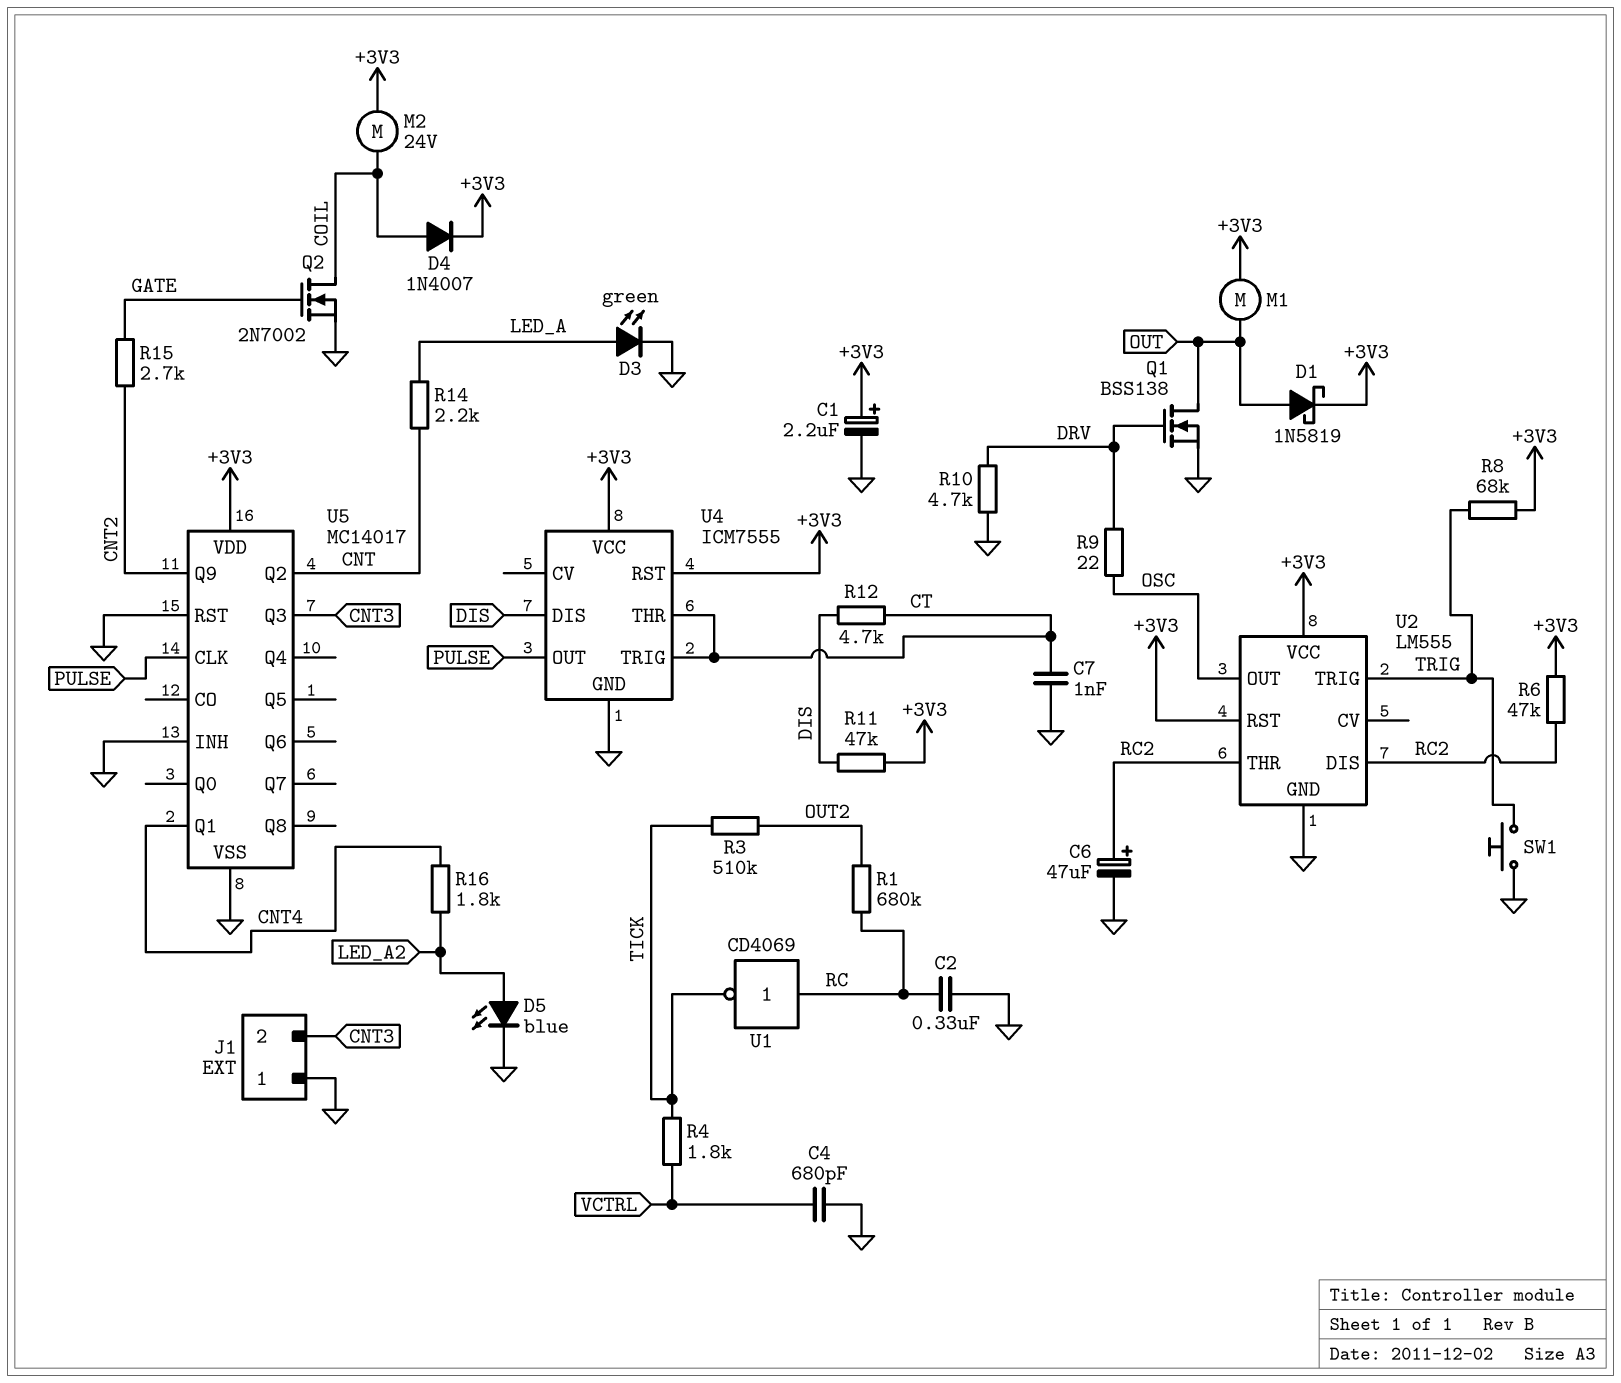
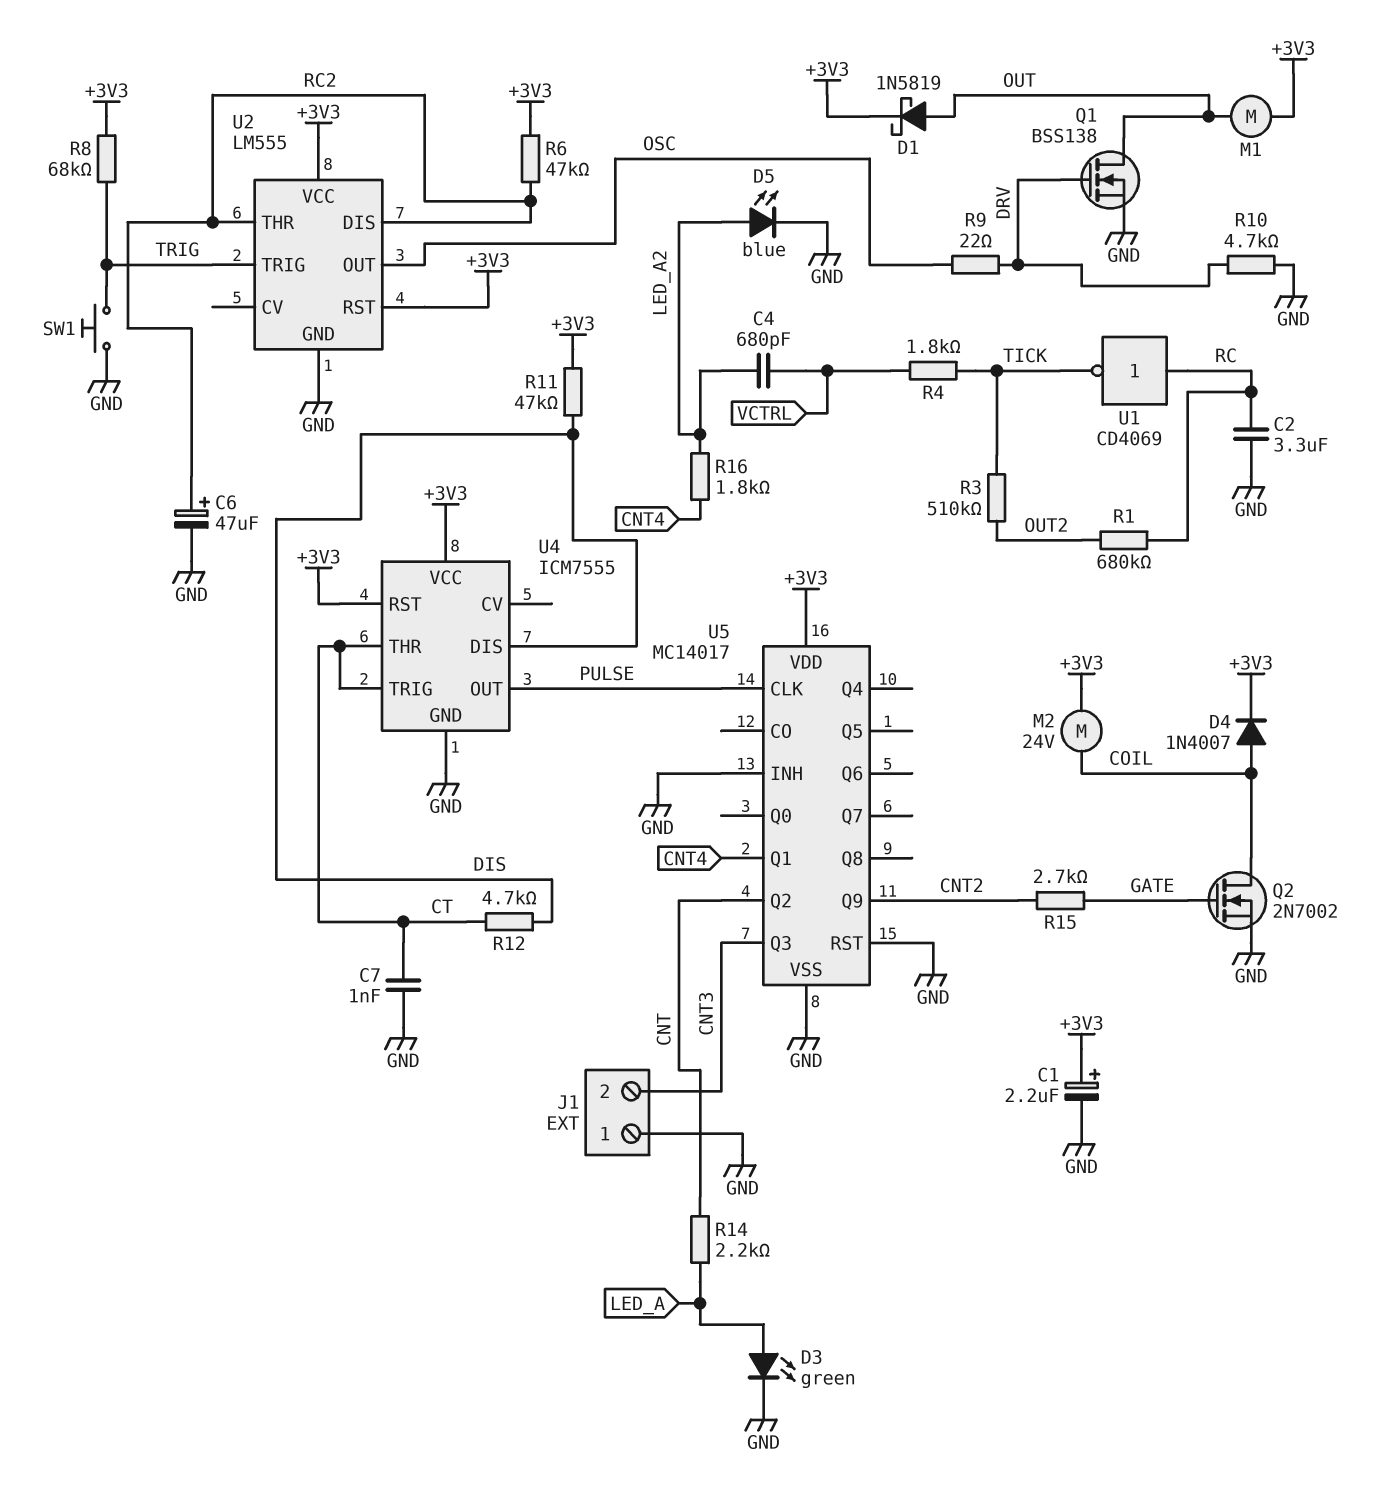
C2: 330nF (GND, RC) -> 3.3uF (GND, RC)
C4: 680pF (GND, VCTRL) -> 680pF (LED_A2, VCTRL)

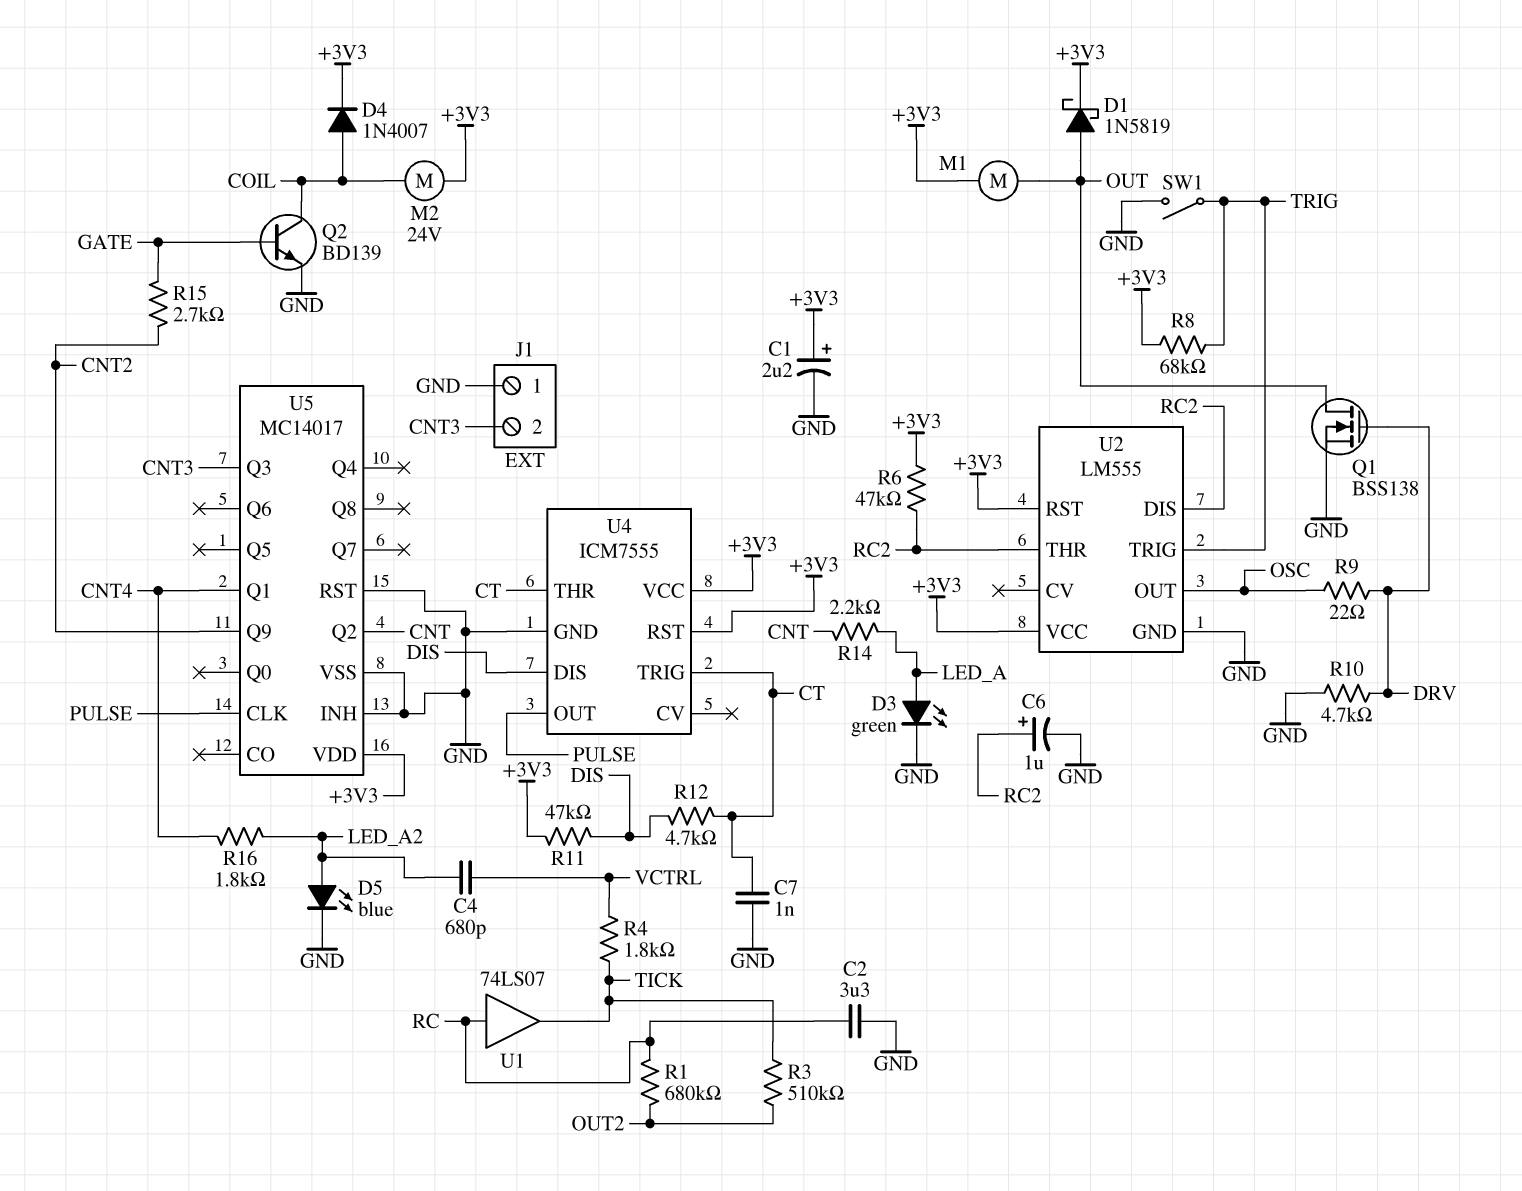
C6: 47uF (plus RC2, minus GND) -> 1uF (plus RC2, minus GND)
Q2: NMOS 2N7002 (G GATE, D COIL, S GND) -> NPN BD139 (B GATE, C COIL, E GND)
SW1: button (GND, TRIG) -> switch (GND, TRIG)
U1: NOT CD4069 (in RC, out TICK) -> buffer 74LS07 (in RC, out TICK)

